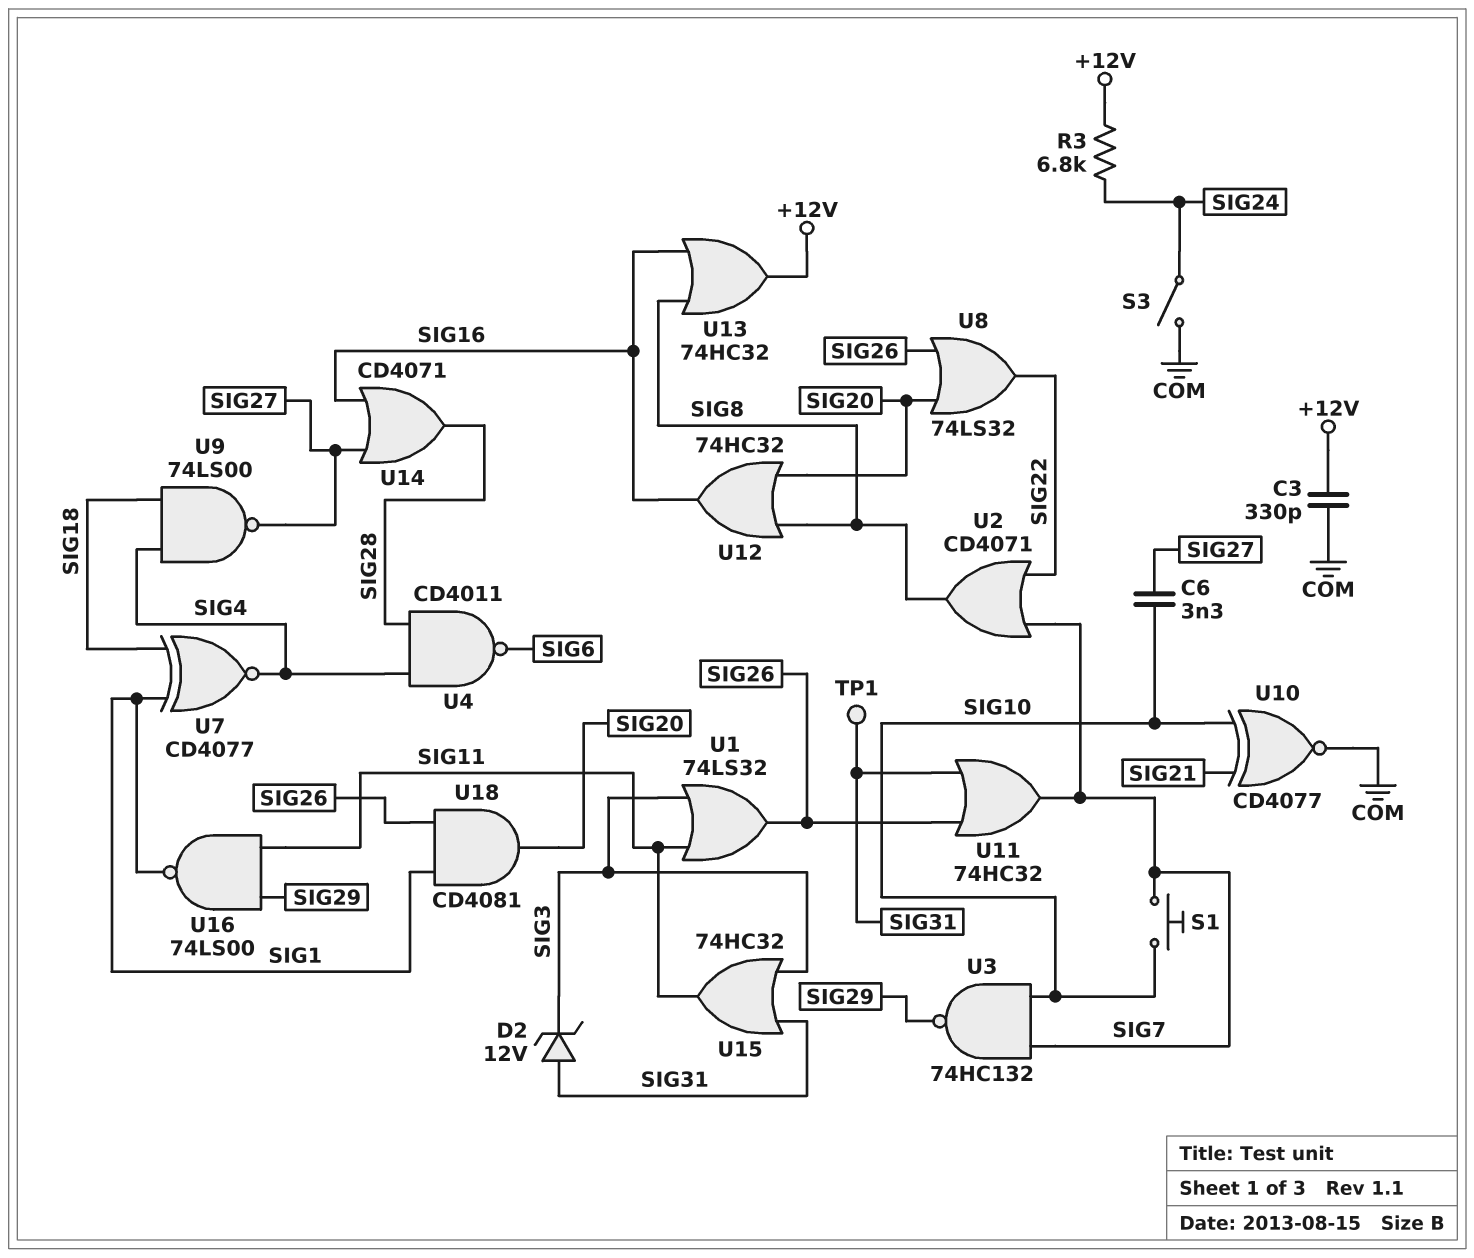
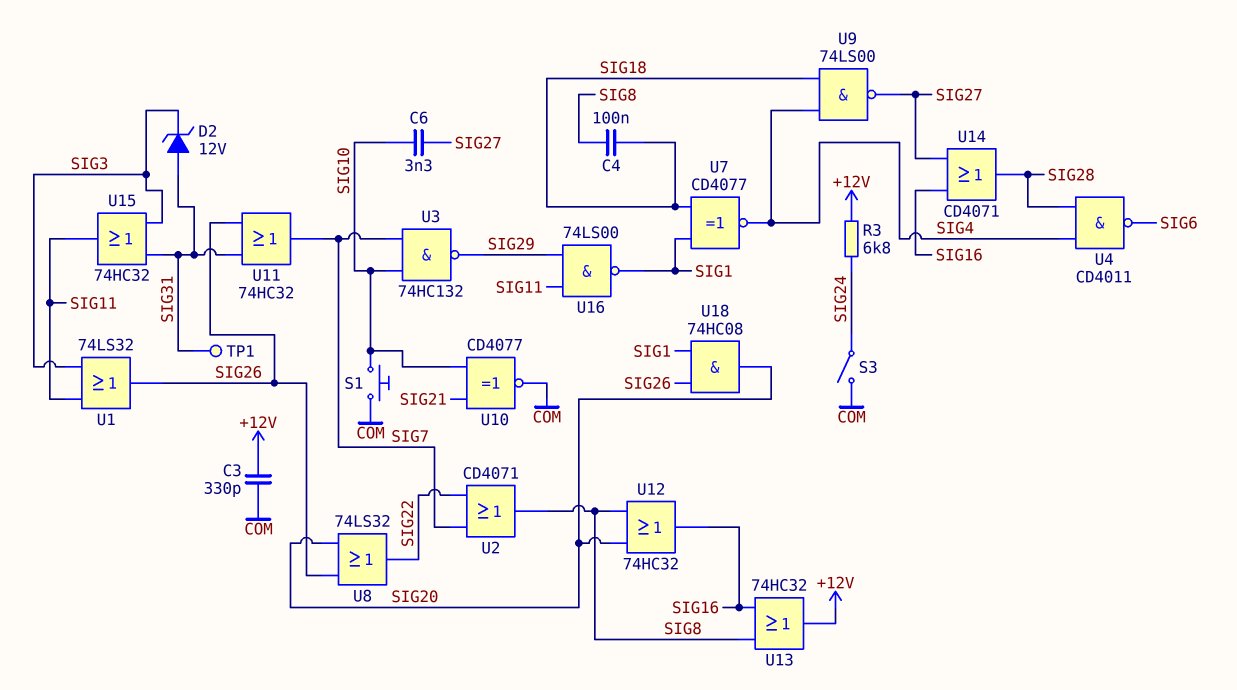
C4: none -> 100nF (SIG8, SIG18)
S1: button (SIG7, SIG10) -> button (COM, SIG10)
U18: AND CD4081 (in SIG1, in SIG26, out SIG20) -> AND 74HC08 (in SIG1, in SIG26, out SIG20)

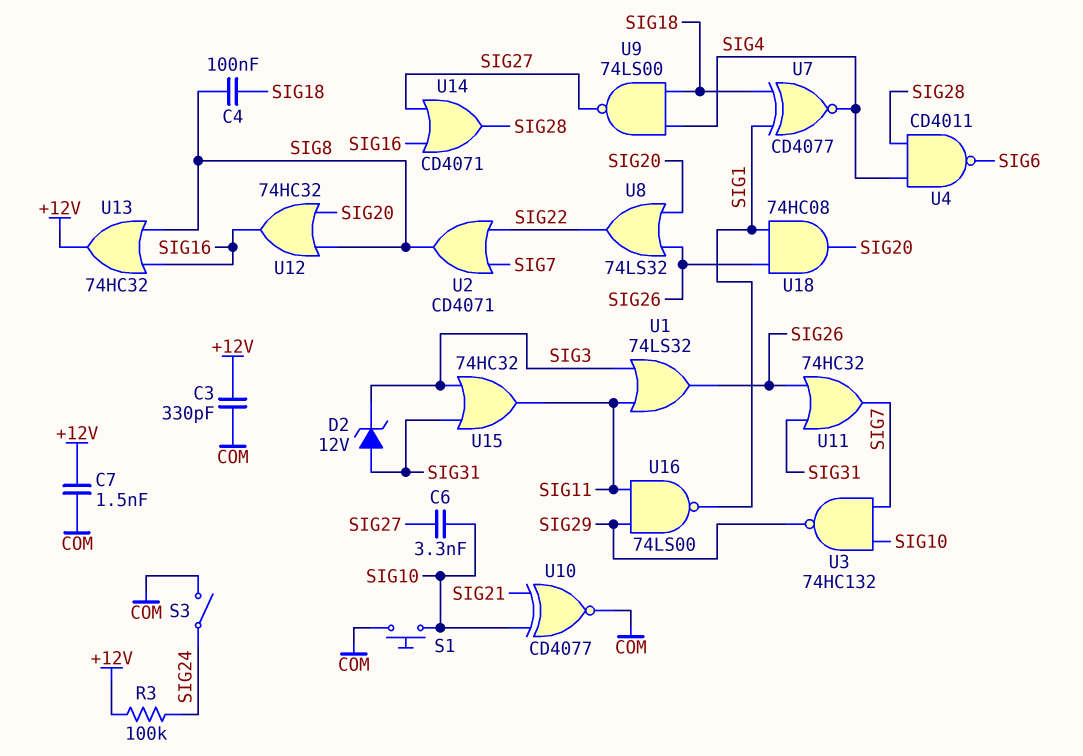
C7: none -> 1.5nF (+12V, COM)
R3: 6.8k (+12V, SIG24) -> 100k (+12V, SIG24)
TP1: test point (SIG31) -> none

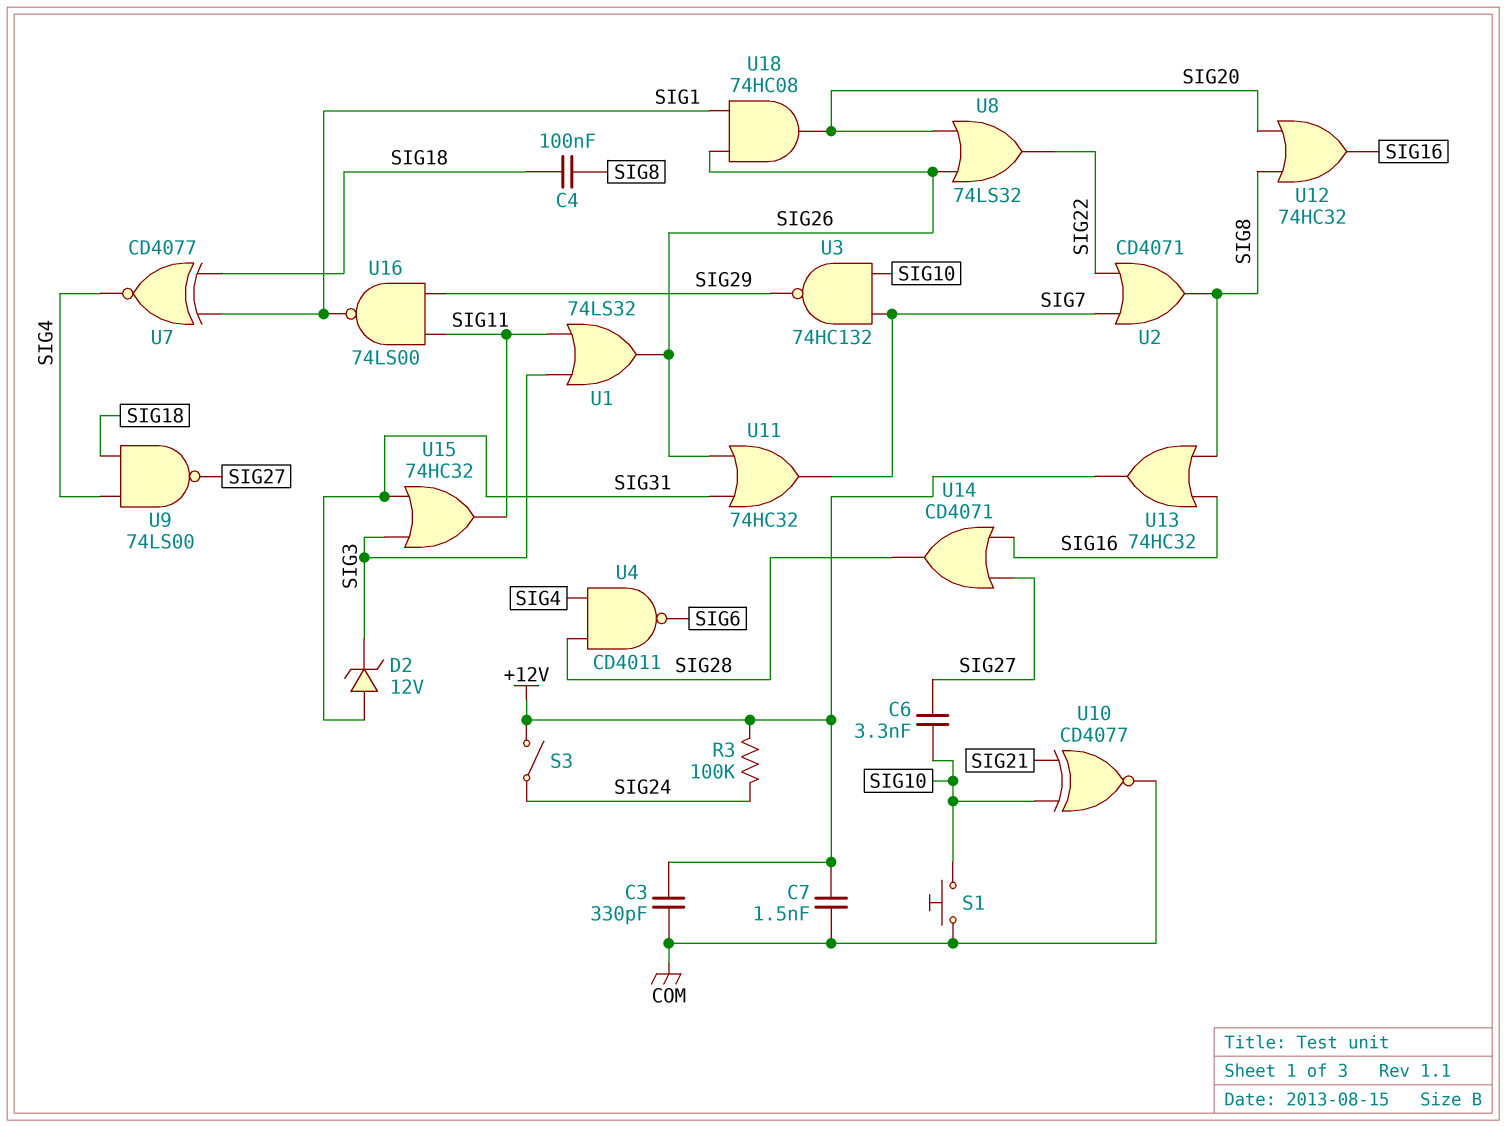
S3: switch (COM, SIG24) -> switch (+12V, SIG24)

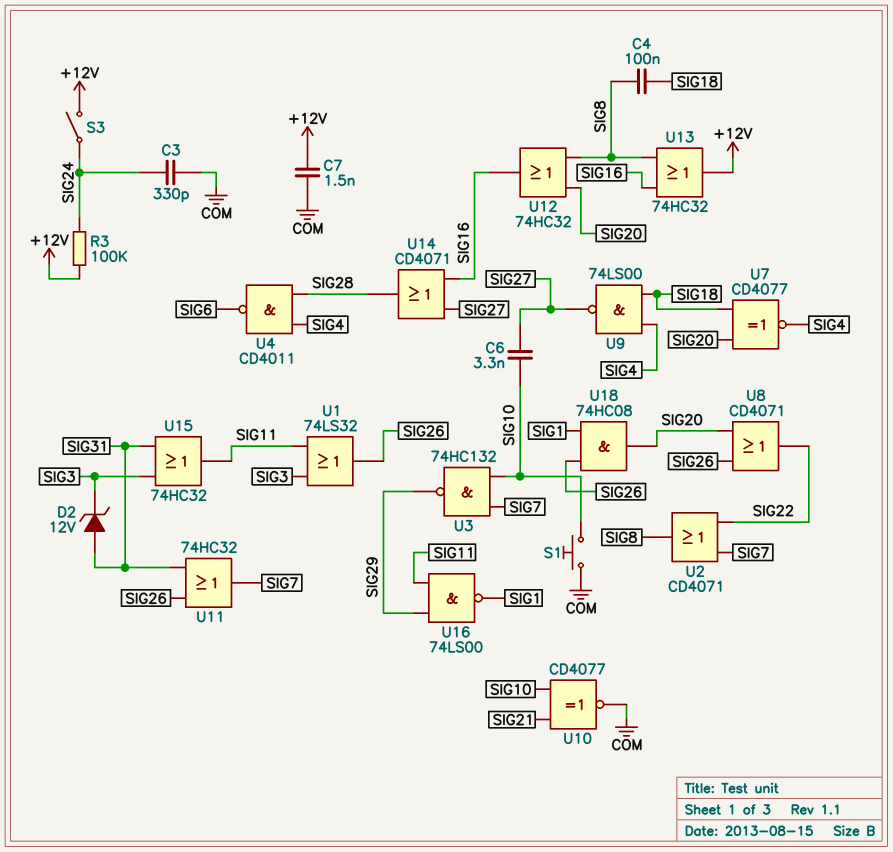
C3: 330pF (+12V, COM) -> 330pF (COM, SIG24)
U7: XNOR CD4077 (in SIG1, in SIG18, out SIG4) -> XNOR CD4077 (in SIG18, in SIG20, out SIG4)
U8: OR 74LS32 (in SIG20, in SIG26, out SIG22) -> OR CD4071 (in SIG20, in SIG26, out SIG22)

